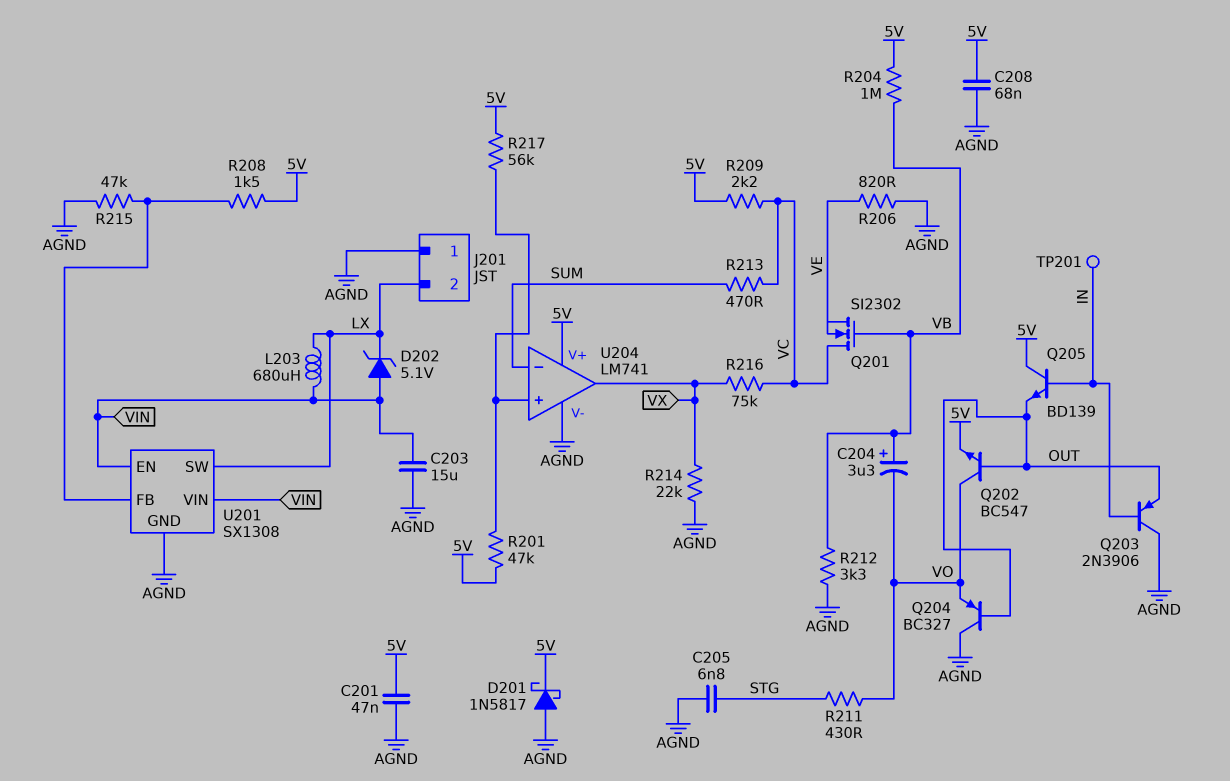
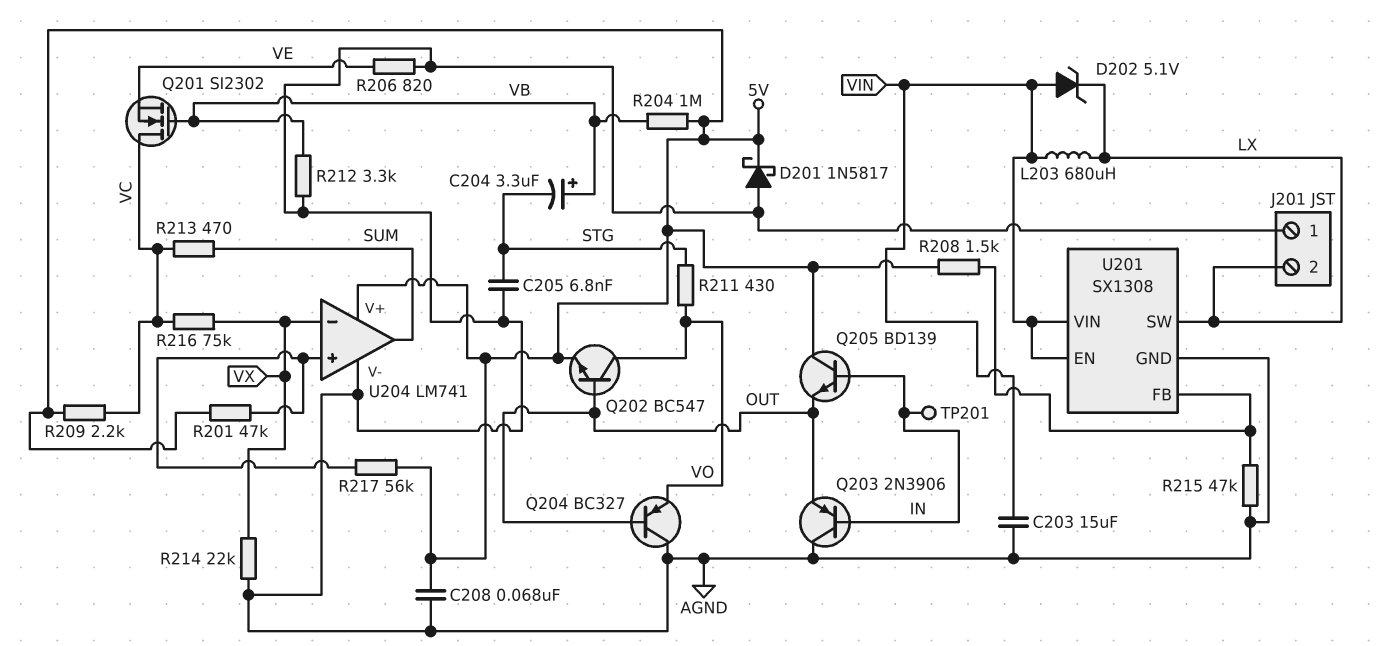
C201: 47nF (5V, AGND) -> none
C204: 3.3uF (plus VB, minus VO) -> 3.3uF (plus VB, minus STG)
U204 pin in-: SUM -> VX
U204 pin out: VX -> SUM

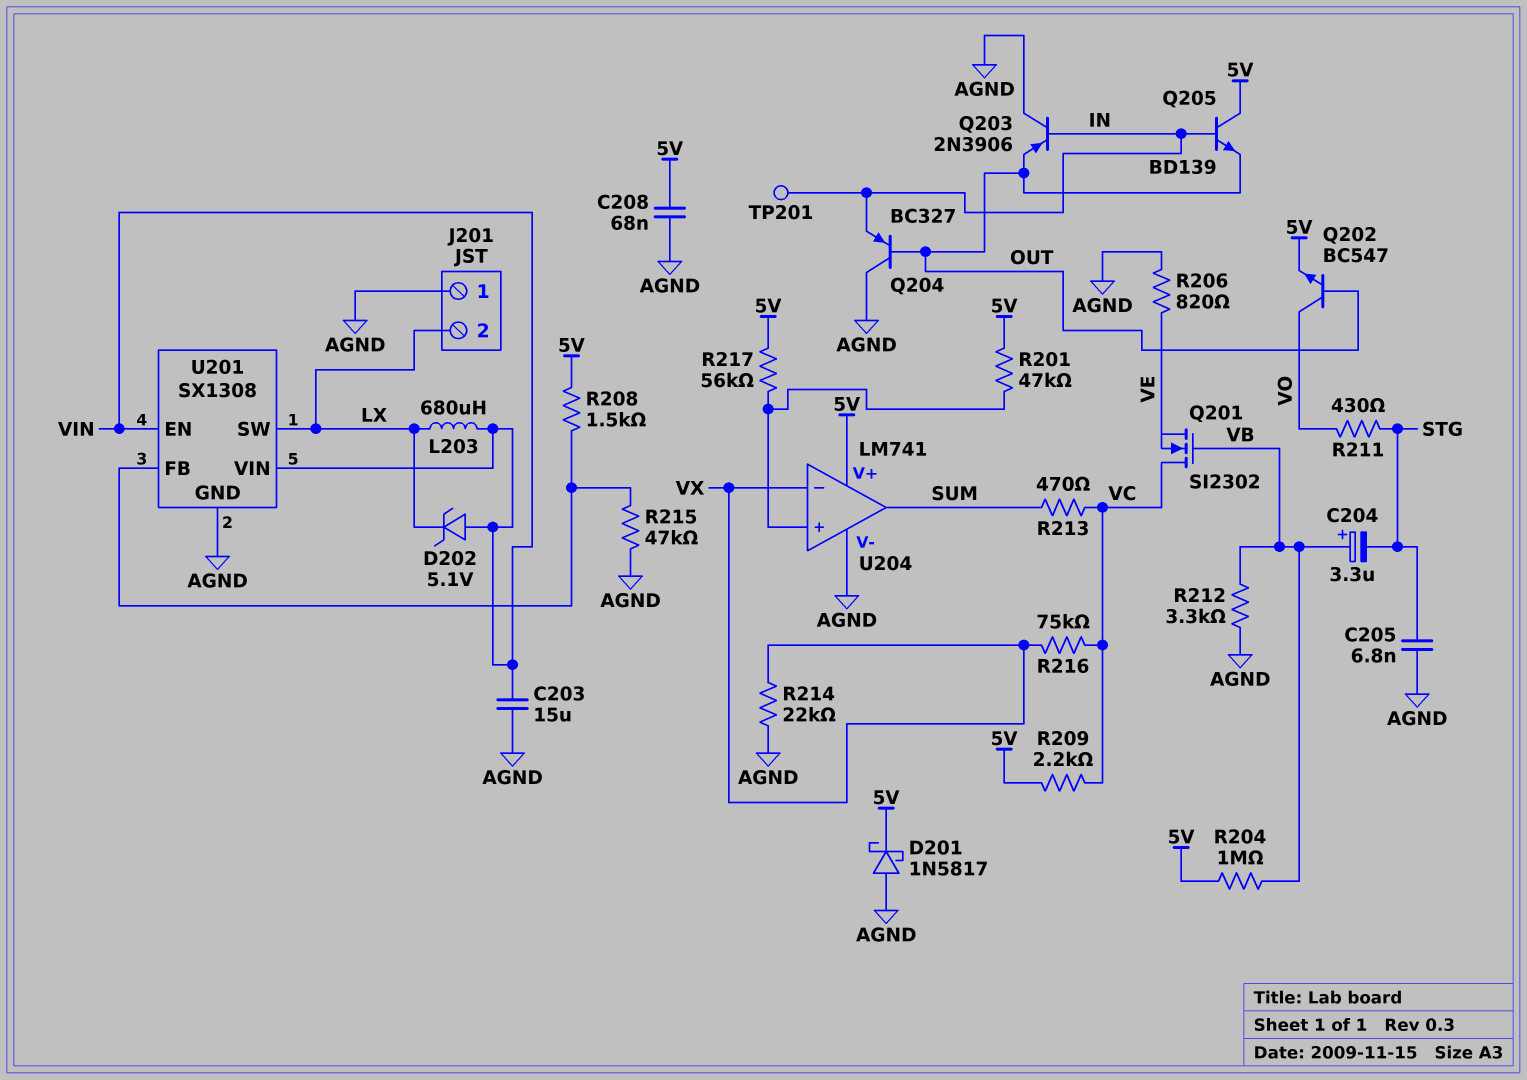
Q204: PNP BC327 (B OUT, C AGND, E VO) -> PNP BC327 (B OUT, C AGND, E IN)

